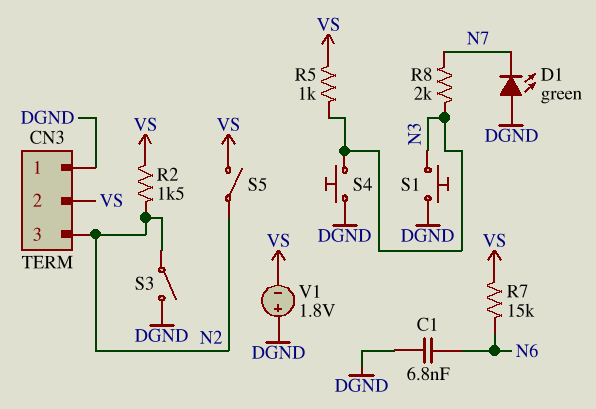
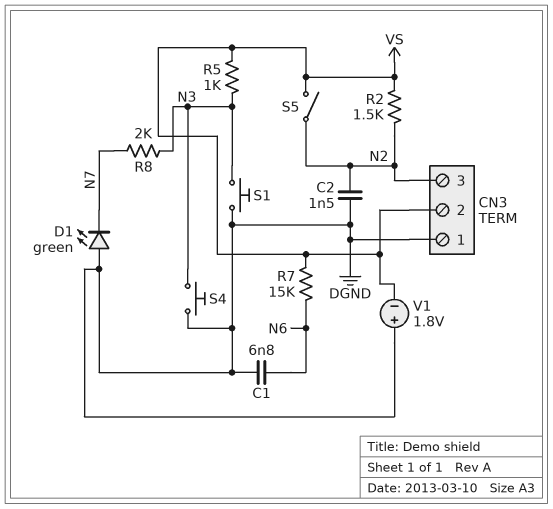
C2: none -> 1.5nF (DGND, N2)
S3: switch (DGND, N2) -> none

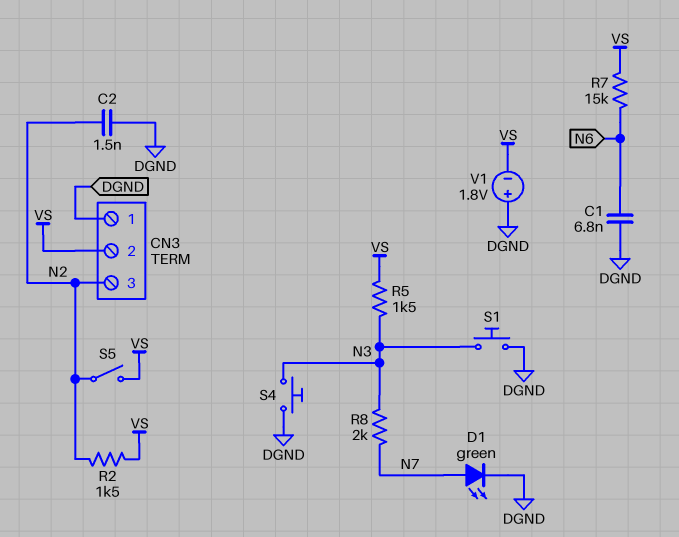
D1: LED green (A DGND, K N7) -> LED green (A N7, K DGND)
R5: 1k (N3, VS) -> 1.5k (N3, VS)

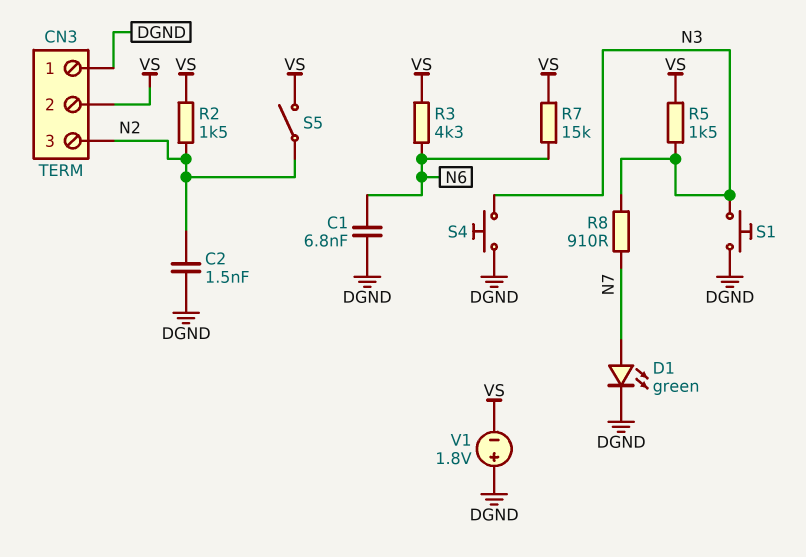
R3: none -> 4.3k (N6, VS)
R8: 2k (N3, N7) -> 910 (N3, N7)

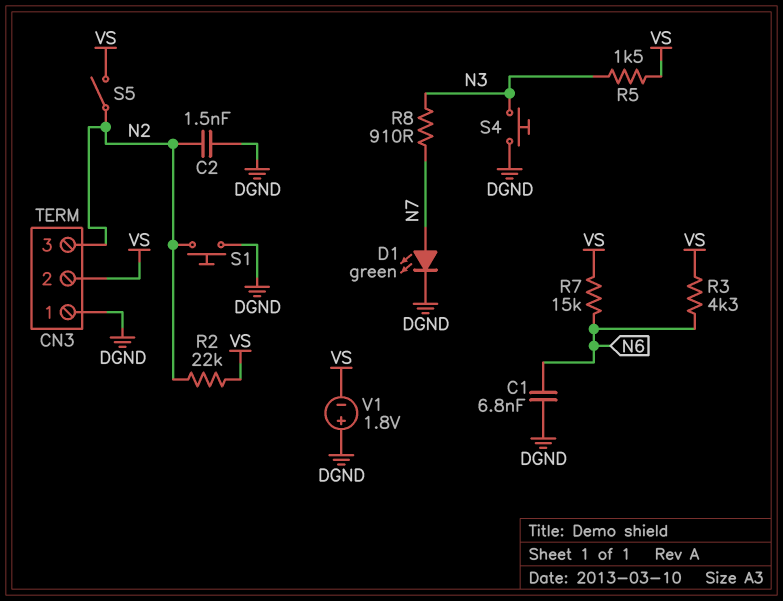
R2: 1.5k (N2, VS) -> 22k (N2, VS)
S1: button (DGND, N3) -> button (DGND, N2)

